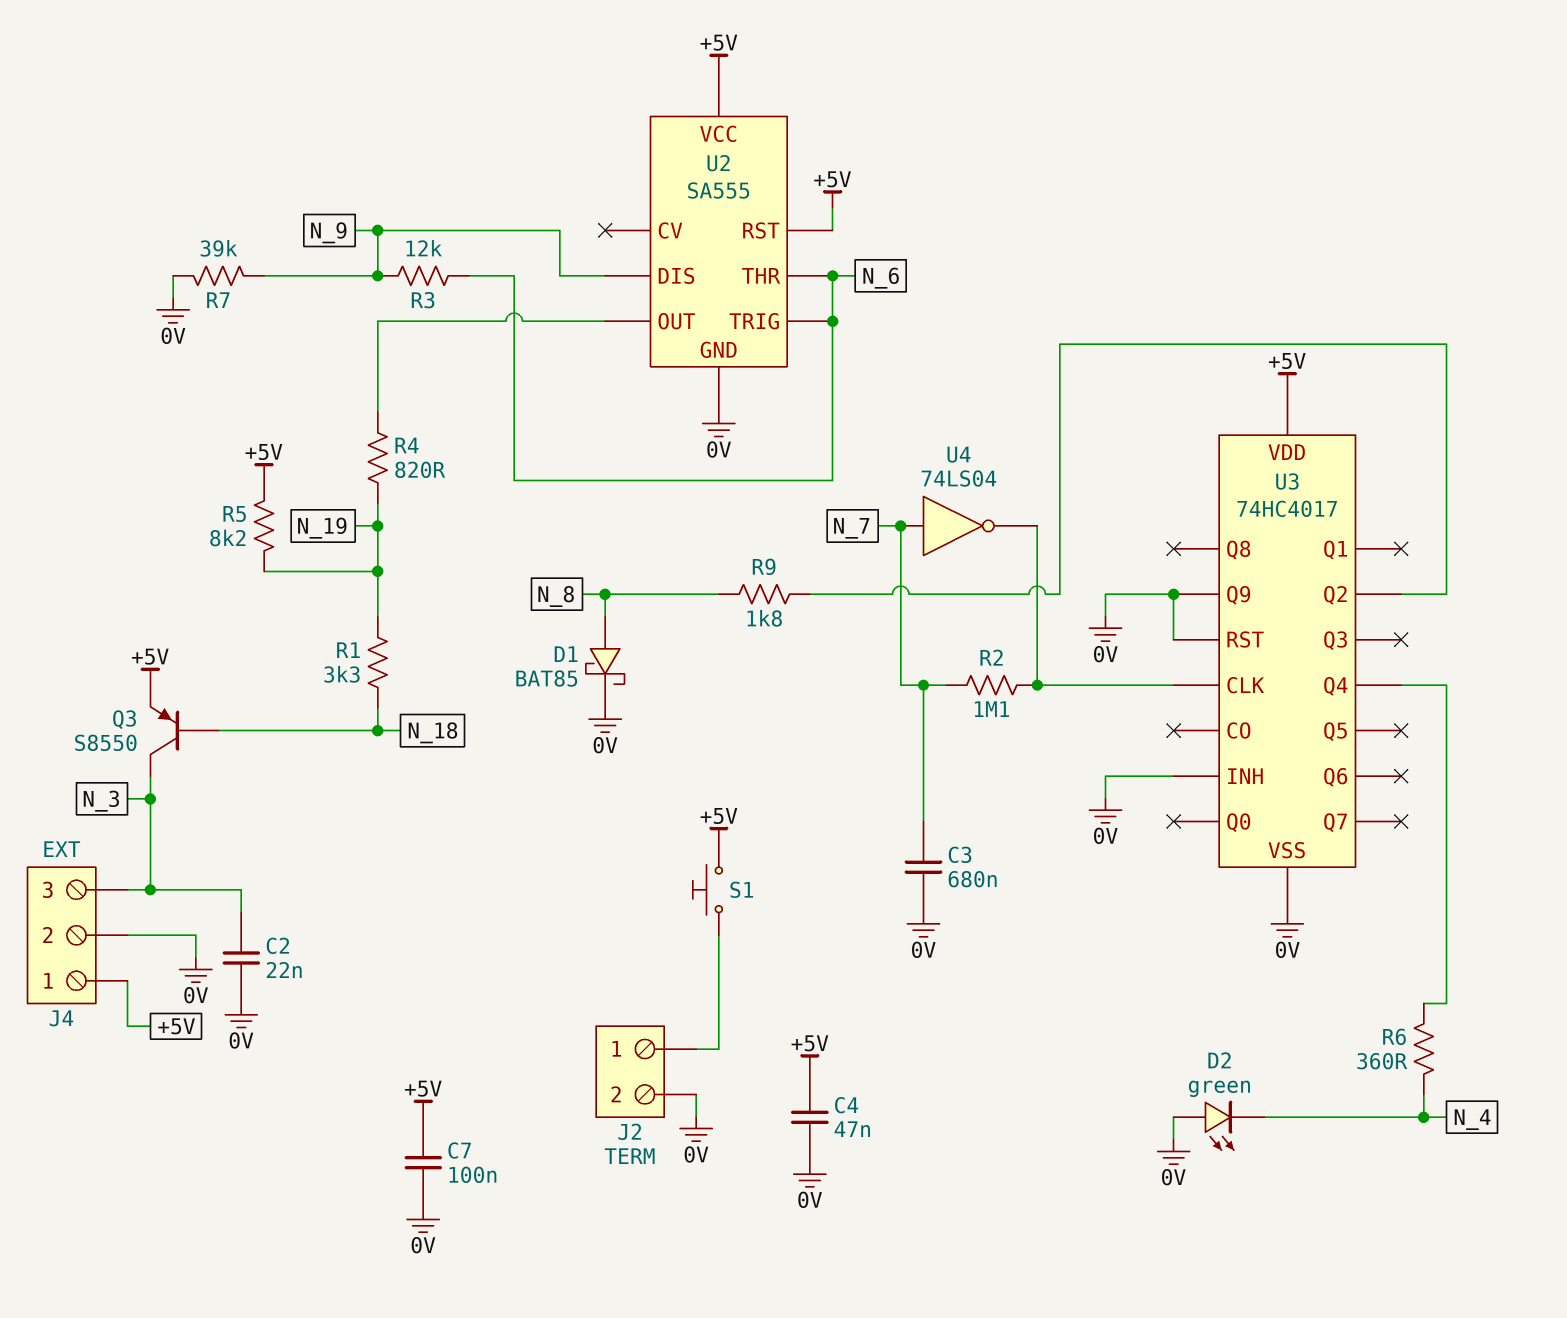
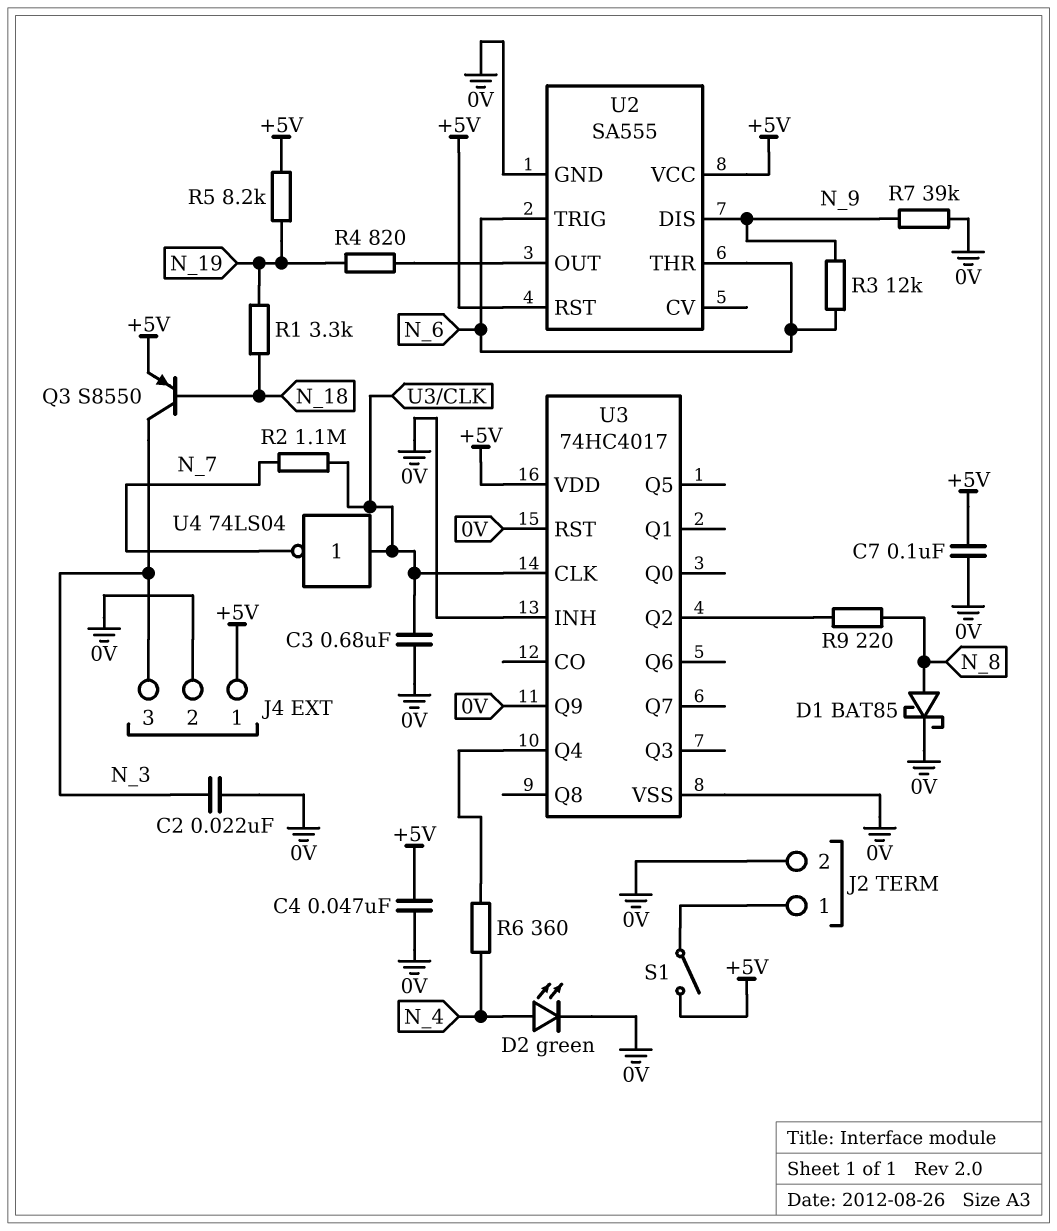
C3: 680nF (0V, N_7) -> 680nF (0V, U3/CLK)
D2: LED green (A 0V, K N_4) -> LED green (A N_4, K 0V)
R9: 1.8k (N_8, U3/Q2) -> 220 (N_8, U3/Q2)
S1: button (+5V, J2/1) -> switch (+5V, J2/1)
U4: NOT 74LS04 (in N_7, out U3/CLK) -> NOT 74LS04 (in U3/CLK, out N_7)

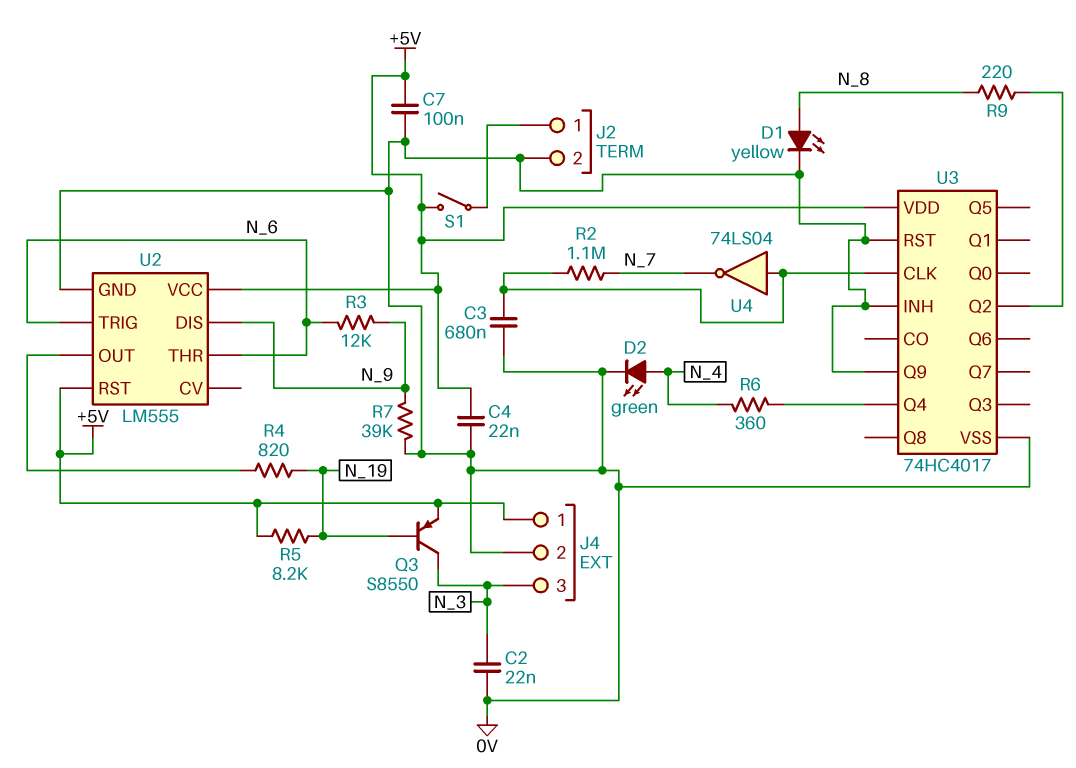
C4: 47nF (+5V, 0V) -> 22nF (+5V, 0V)
D1: schottky BAT85 (A N_8, K 0V) -> LED yellow (A N_8, K 0V)
Q3: PNP S8550 (B N_18, C N_3, E +5V) -> PNP S8550 (B N_19, C N_3, E +5V)
R1: 3.3k (N_18, N_19) -> none
U2: SA555 -> LM555

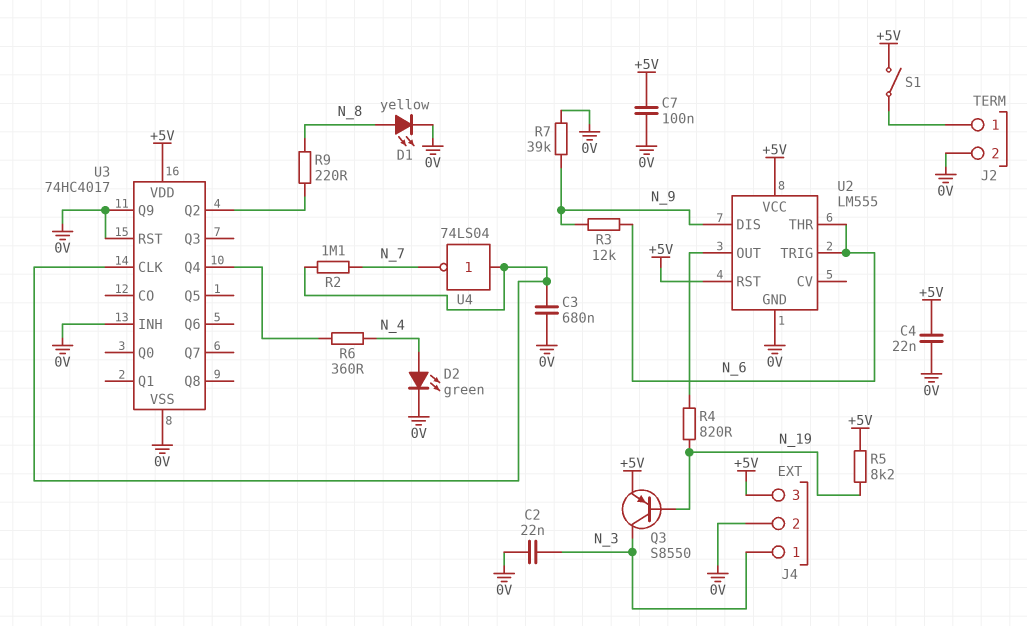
J4 pin 1: +5V -> N_3
J4 pin 3: N_3 -> +5V

